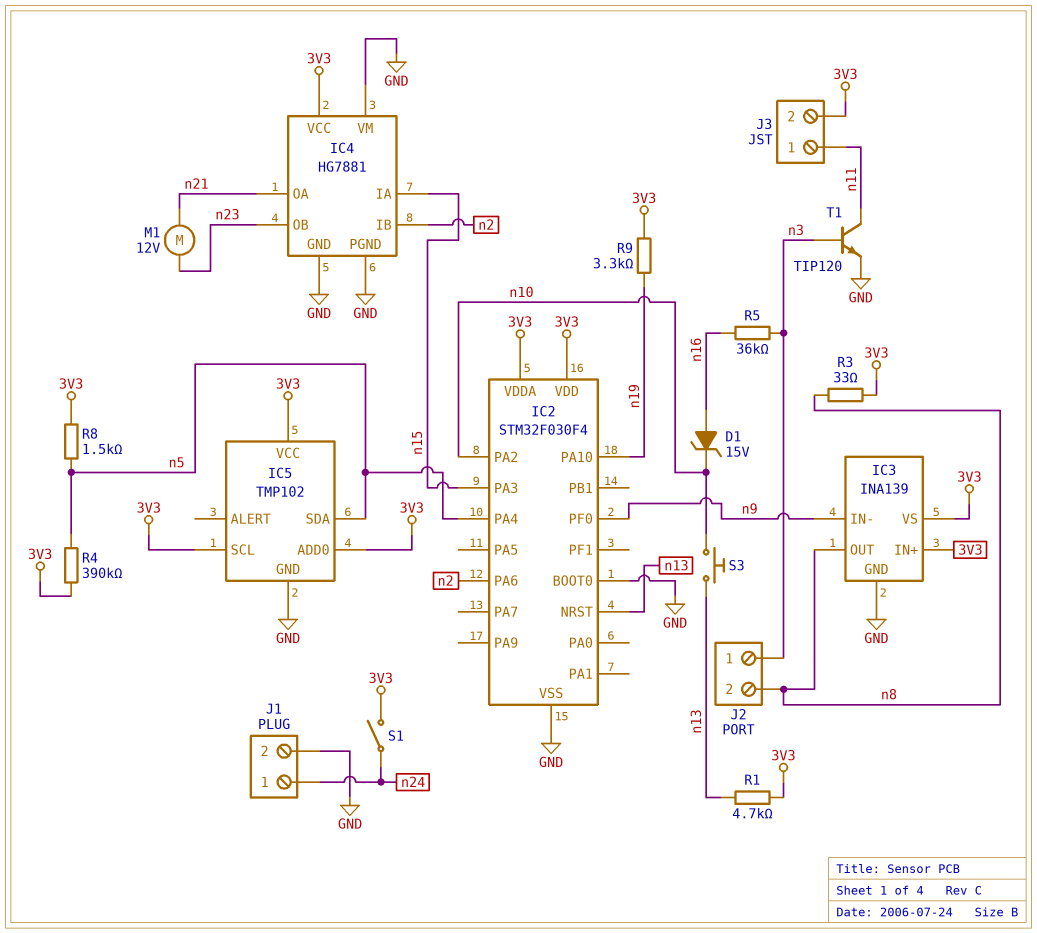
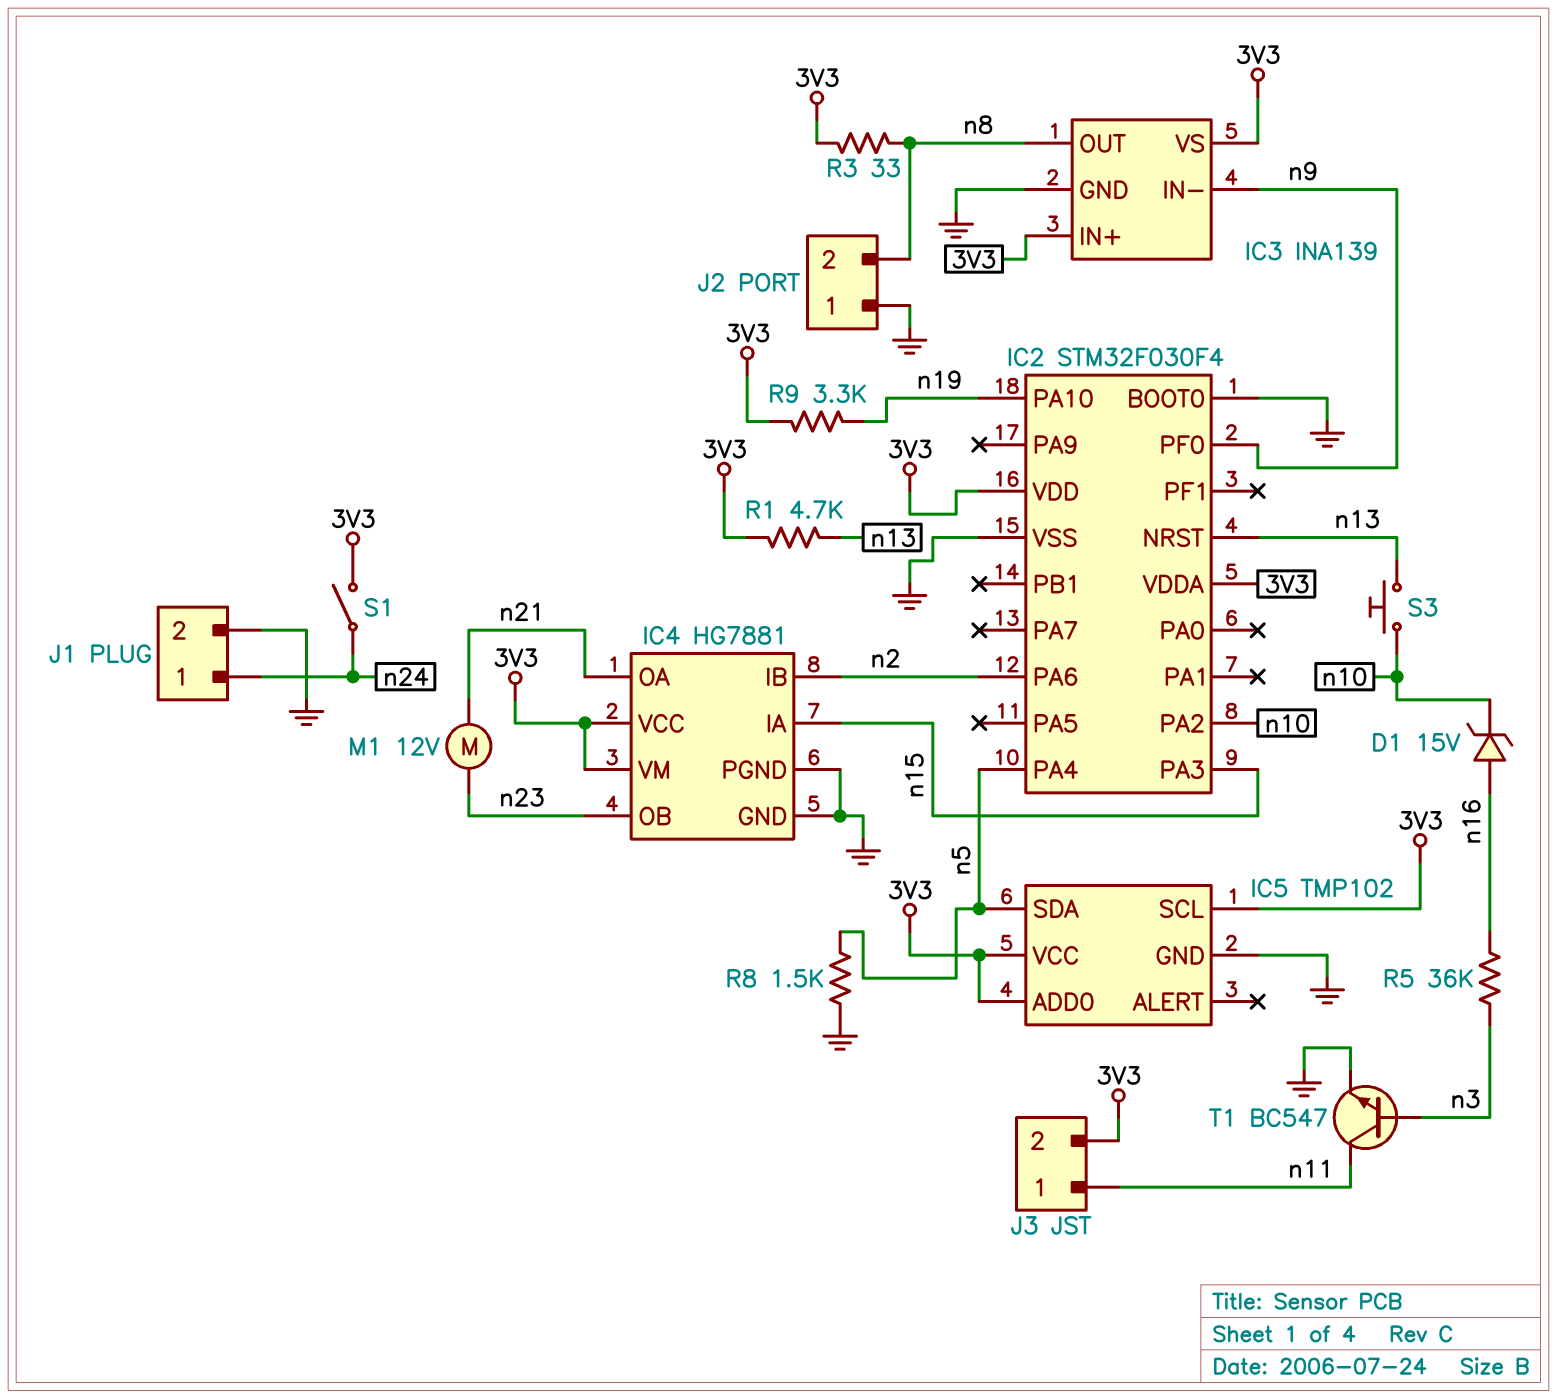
IC4 pin VM: GND -> 3V3
J2 pin 1: n3 -> GND
R4: 390k (3V3, n5) -> none
R8: 1.5k (3V3, n5) -> 1.5k (GND, n5)
T1: NPN TIP120 (B n3, C n11, E GND) -> NPN BC547 (B n3, C n11, E GND)

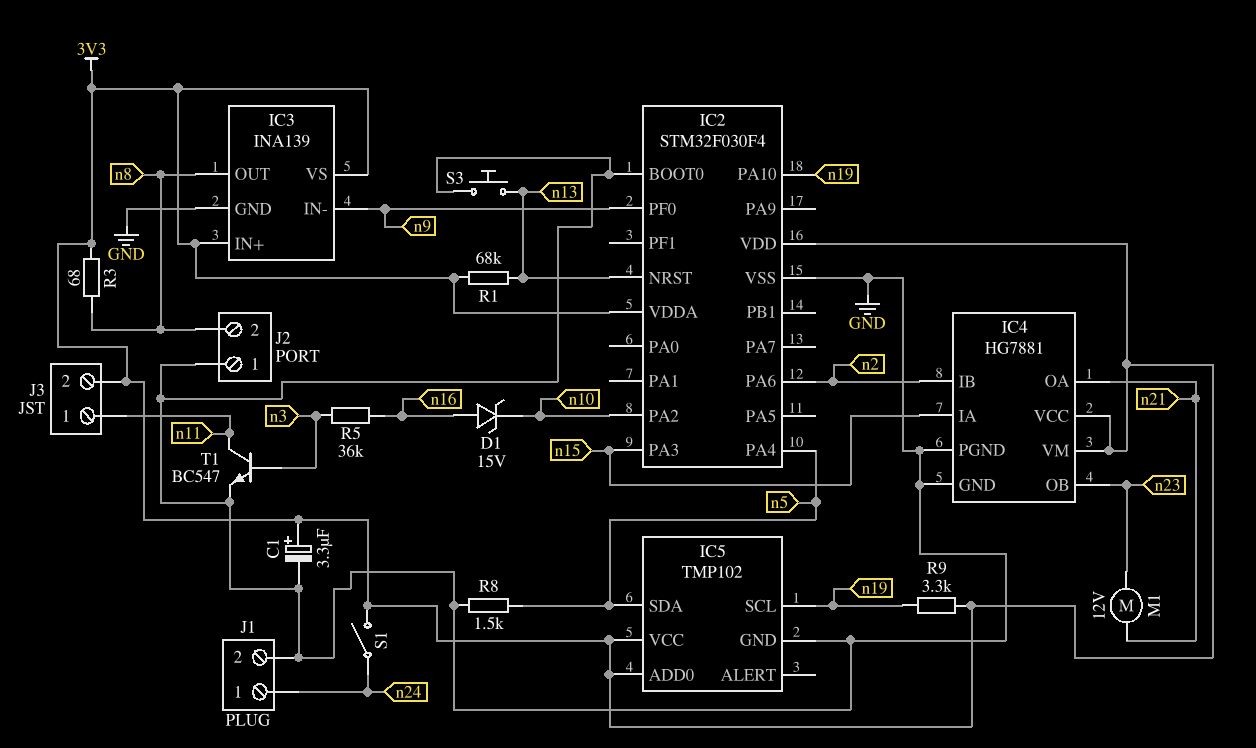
C1: none -> 3.3uF (plus 3V3, minus GND)
IC5 pin SCL: 3V3 -> n19
R1: 4.7k (3V3, n13) -> 68k (3V3, n13)
R3: 33 (3V3, n8) -> 68 (3V3, n8)
S3: button (n10, n13) -> button (GND, n13)

